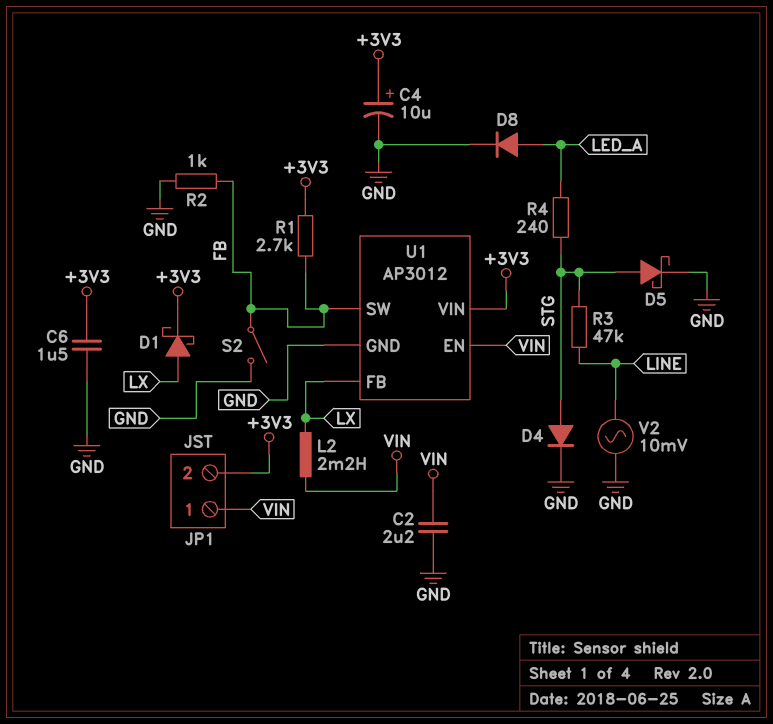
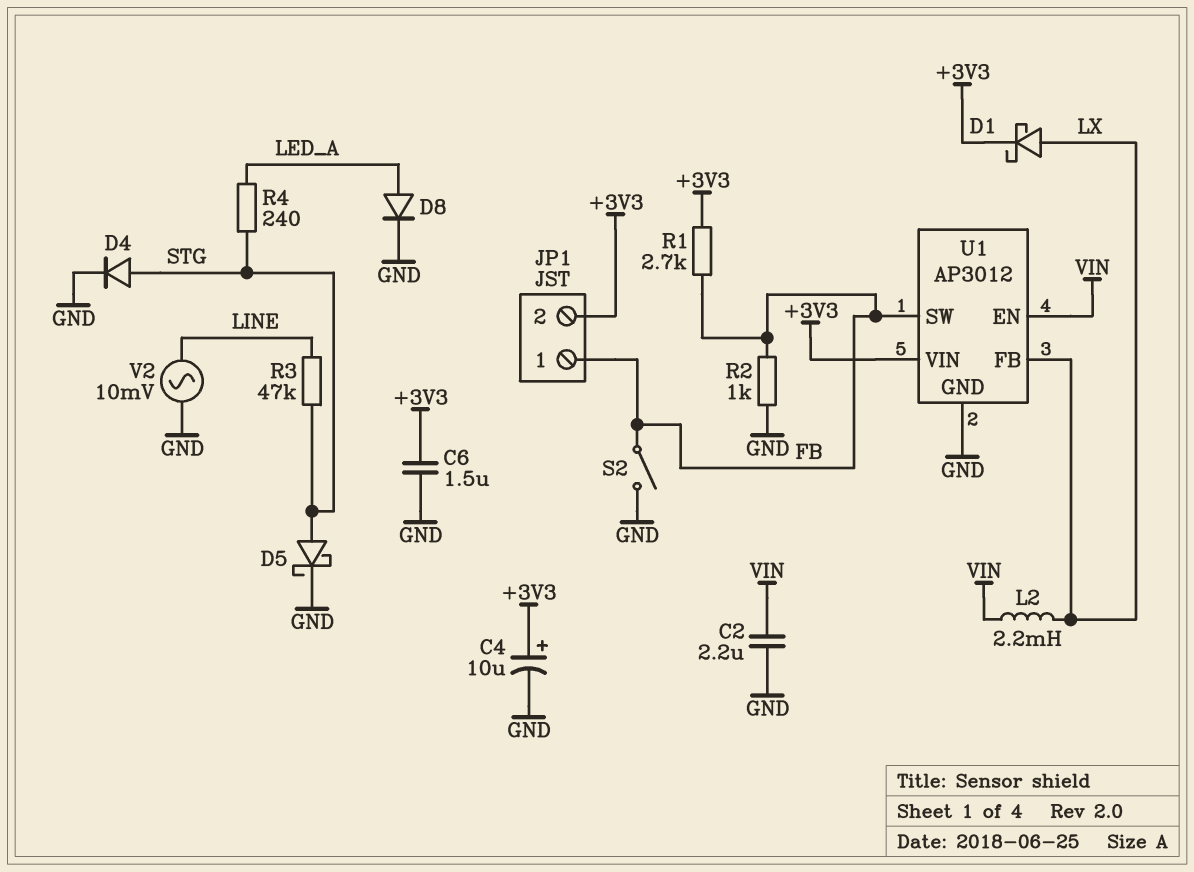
JP1 pin 1: VIN -> FB

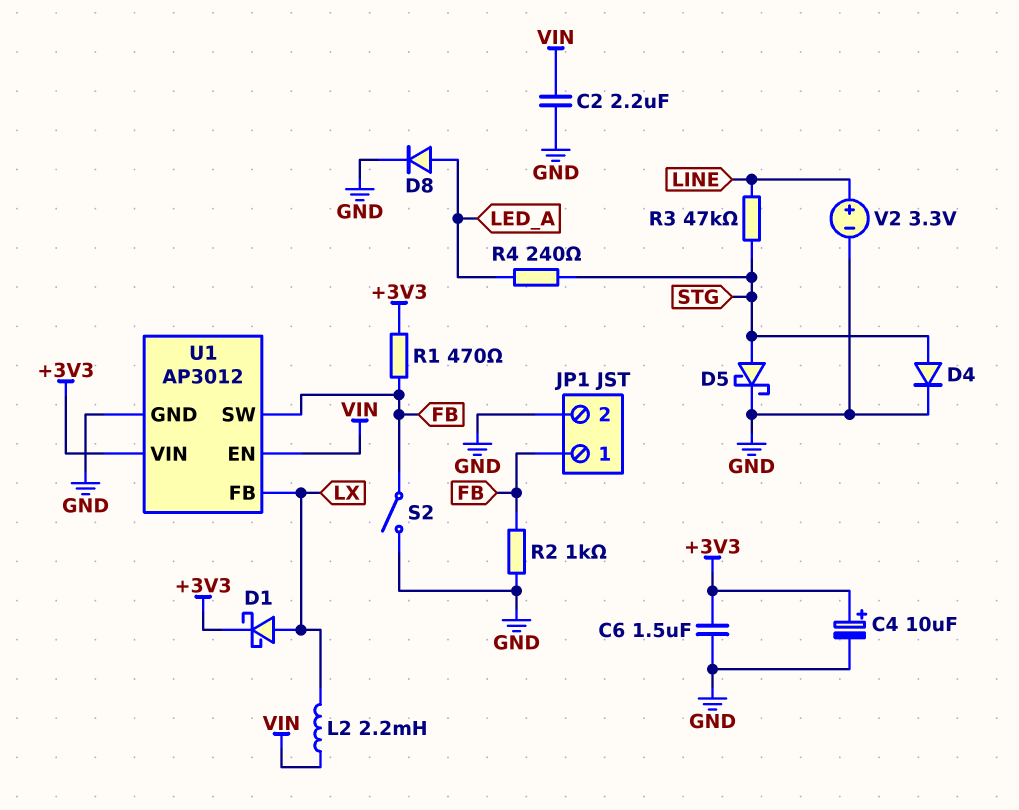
JP1 pin 2: +3V3 -> GND
R1: 2.7k (+3V3, FB) -> 470 (+3V3, FB)
V2: AC 10mV (GND, LINE) -> 3.3V (plus LINE, minus GND)

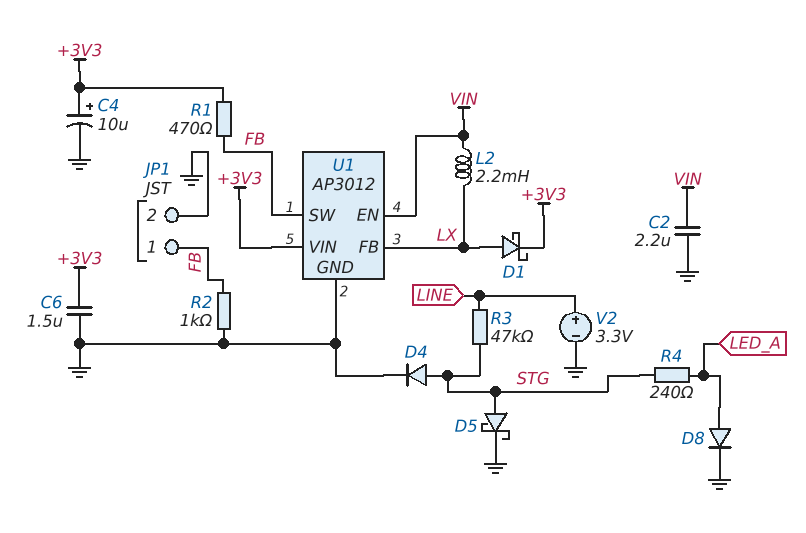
S2: switch (FB, GND) -> none

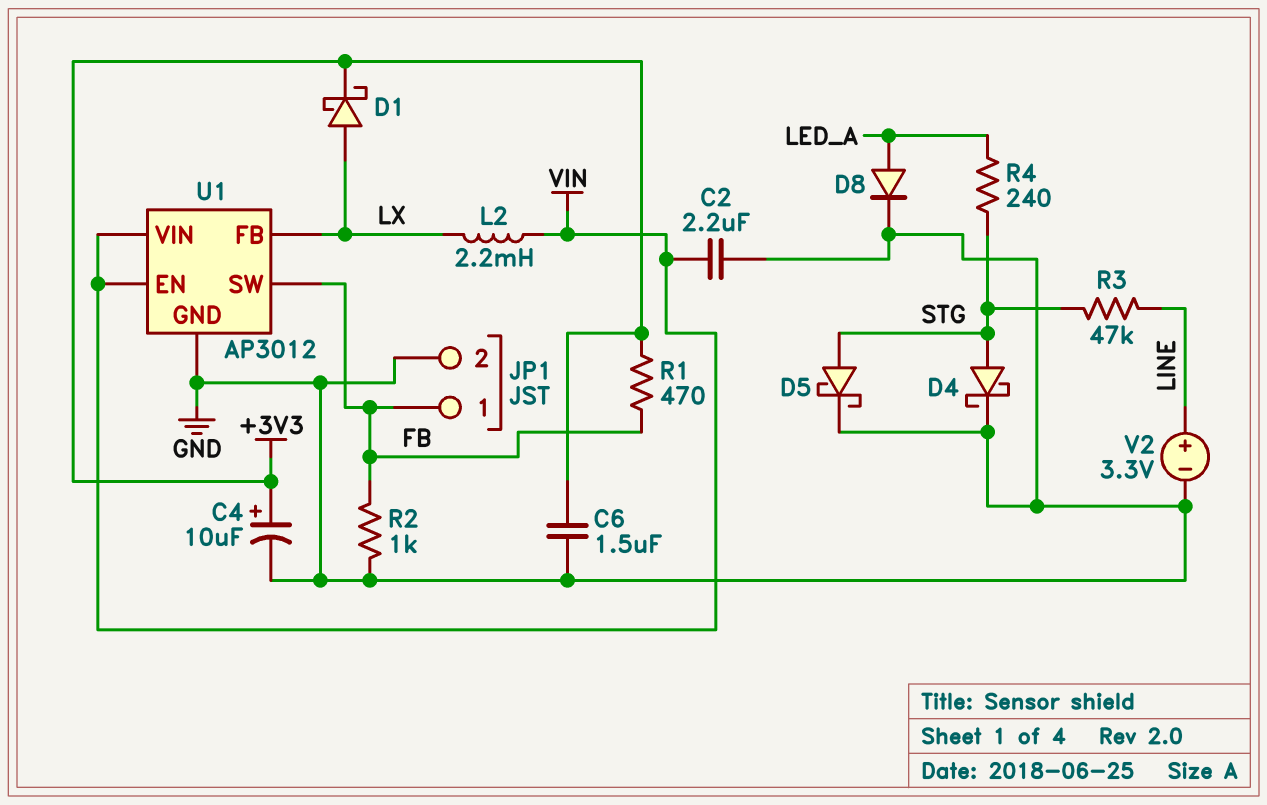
D4: diode (A STG, K GND) -> schottky (A STG, K GND)
U1 pin VIN: +3V3 -> VIN

